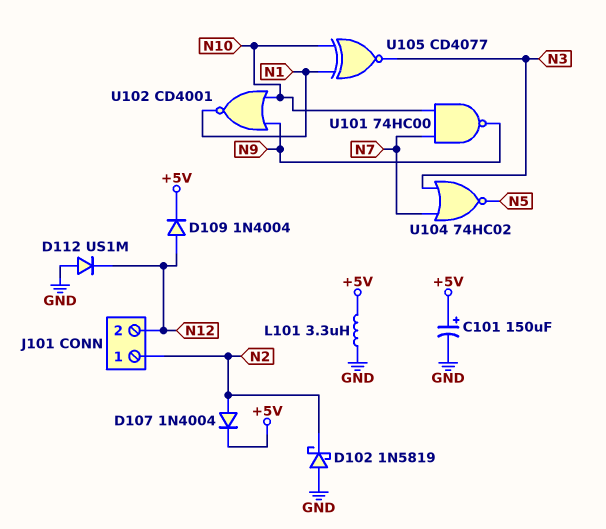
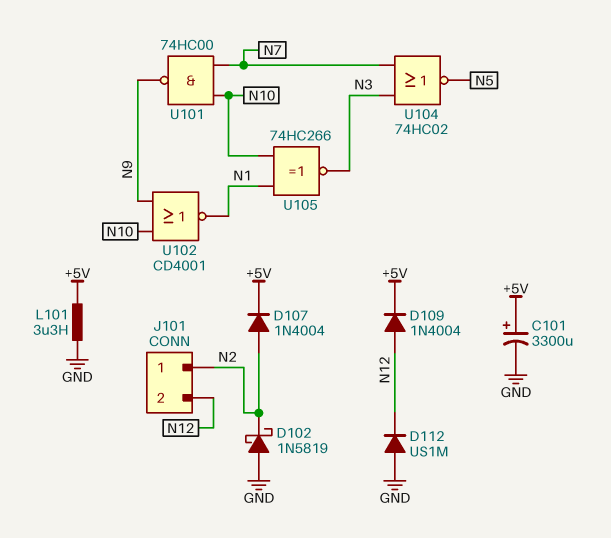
C101: 150uF (plus +5V, minus GND) -> 3300uF (plus +5V, minus GND)
U105: XNOR CD4077 (in N1, in N10, out N3) -> XNOR 74HC266 (in N1, in N10, out N3)

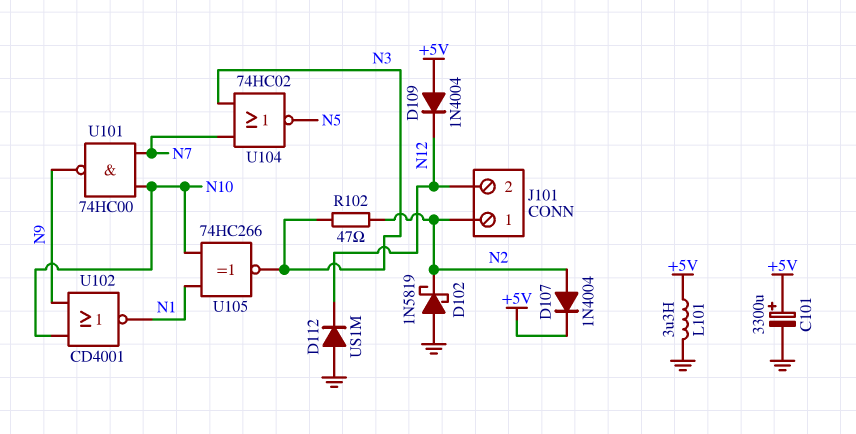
D109: diode 1N4004 (A N12, K +5V) -> diode 1N4004 (A +5V, K N12)
R102: none -> 47 (N2, N3)

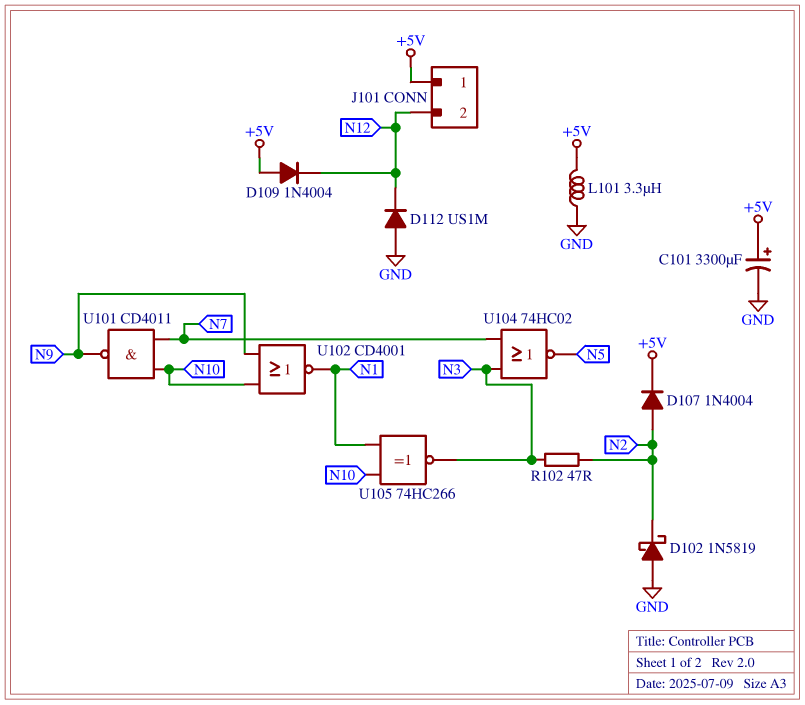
J101 pin 1: N2 -> +5V
U101: NAND 74HC00 (in N7, in N10, out N9) -> NAND CD4011 (in N7, in N10, out N9)

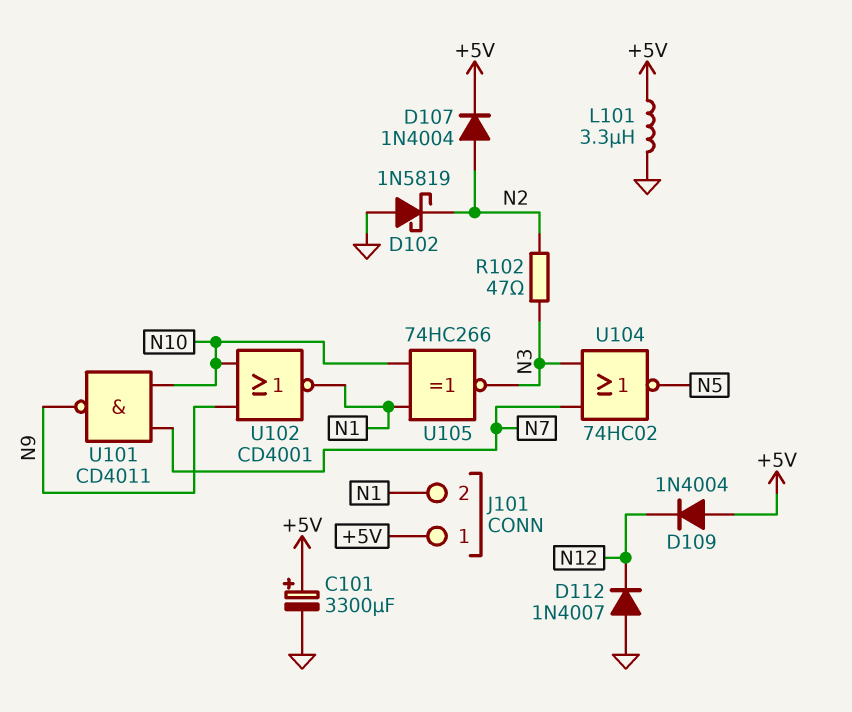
D112: diode US1M (A GND, K N12) -> diode 1N4007 (A GND, K N12)
J101 pin 2: N12 -> N1

